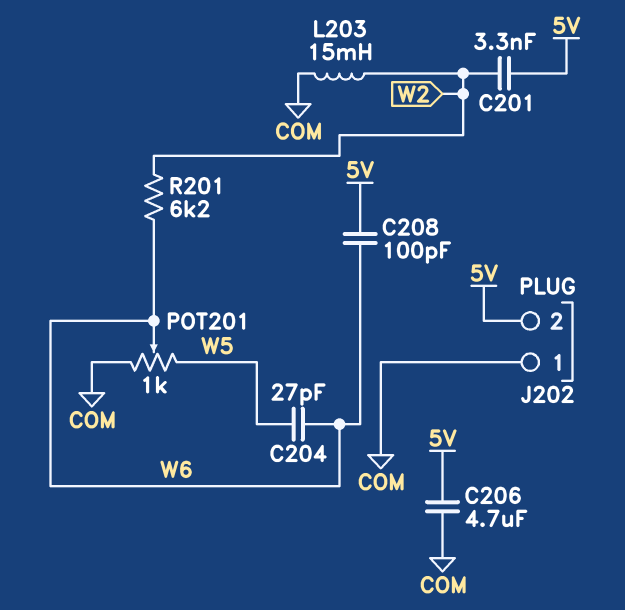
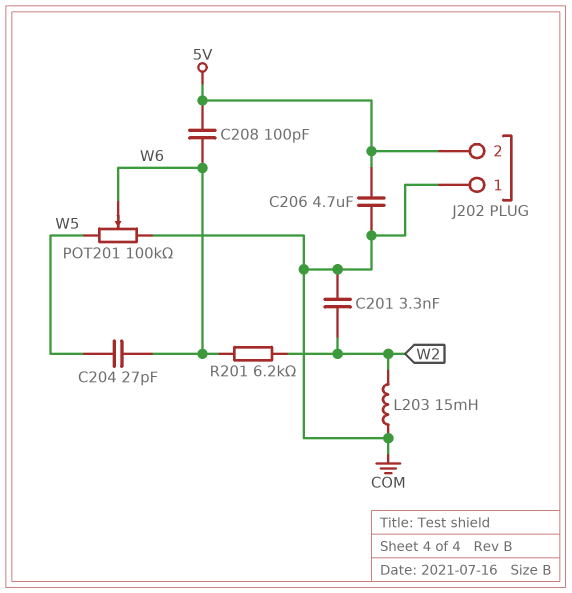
C201: 3.3nF (5V, W2) -> 3.3nF (COM, W2)
POT201: 1k (COM, W5, wiper W6) -> 100k (COM, W5, wiper W6)

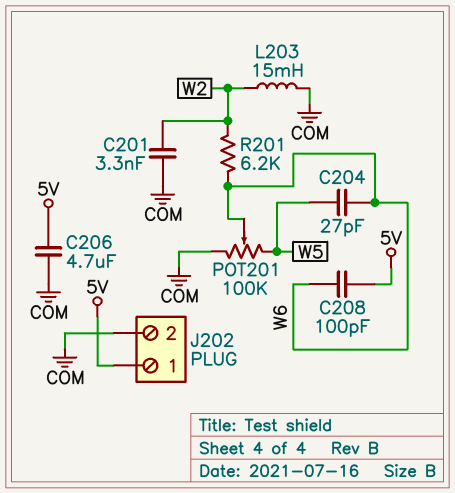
J202 pin 1: COM -> 5V
J202 pin 2: 5V -> COM

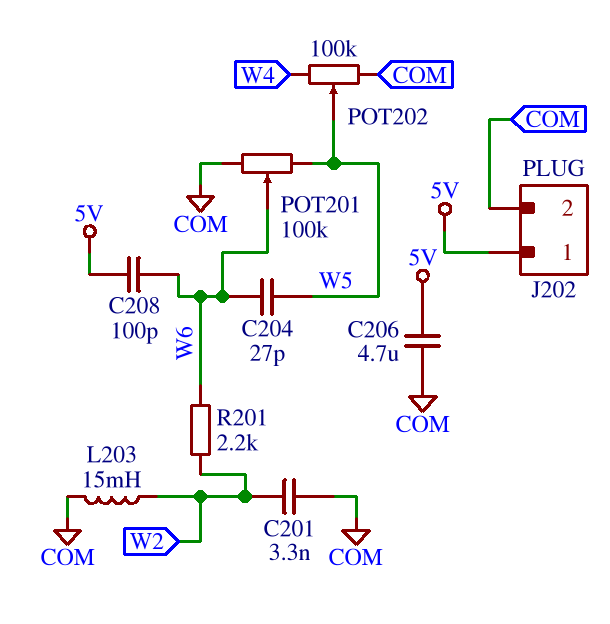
POT202: none -> 100k (COM, W4, wiper W5)
R201: 6.2k (W2, W6) -> 2.2k (W2, W6)

